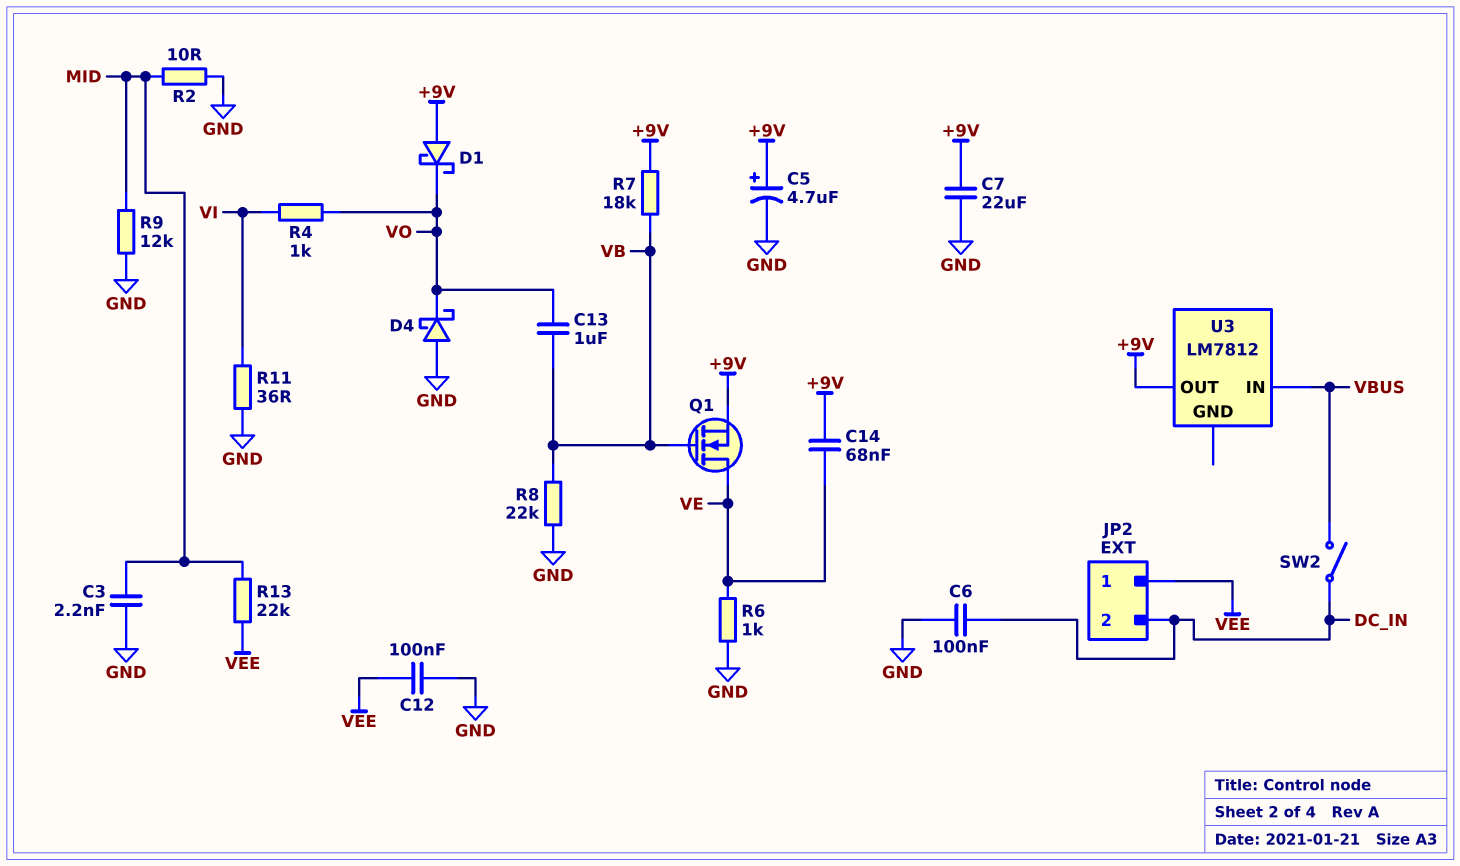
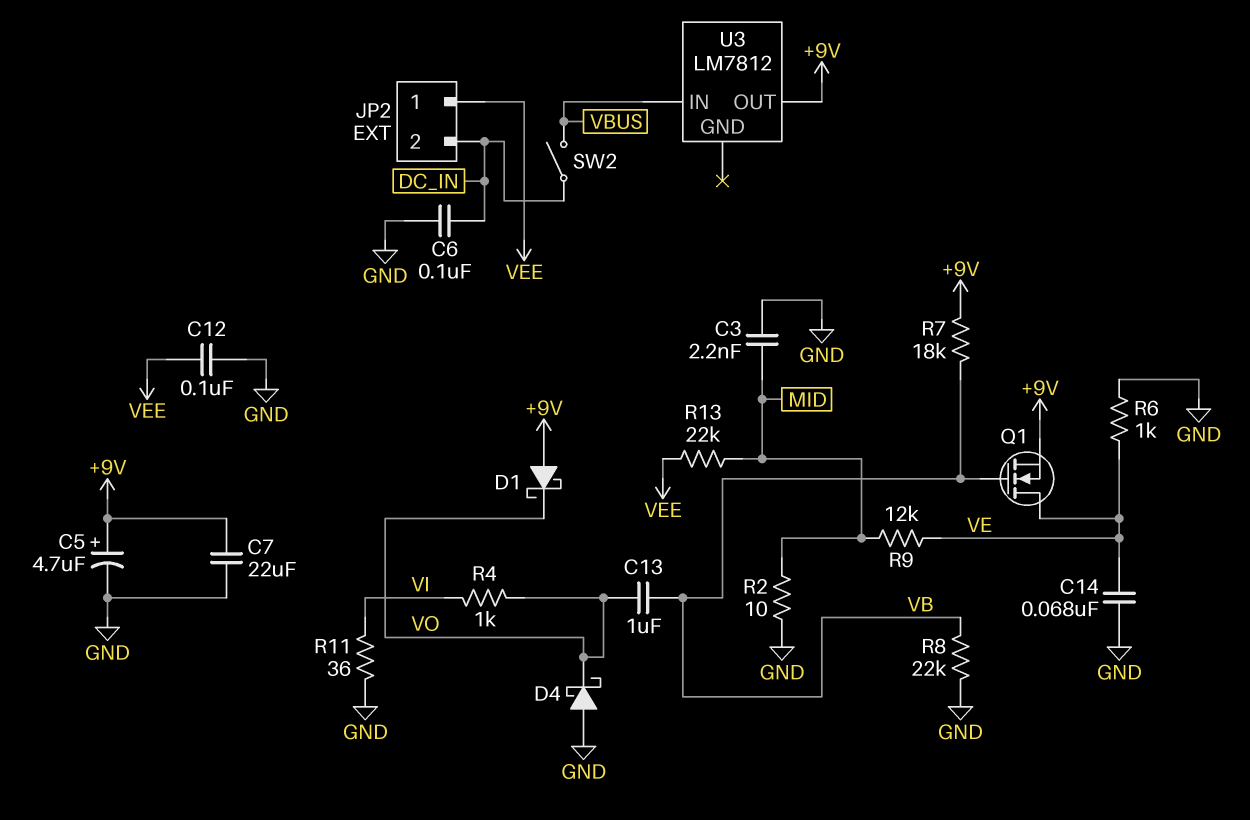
C14: 68nF (+9V, VE) -> 68nF (GND, VE)
R9: 12k (GND, MID) -> 12k (MID, VE)

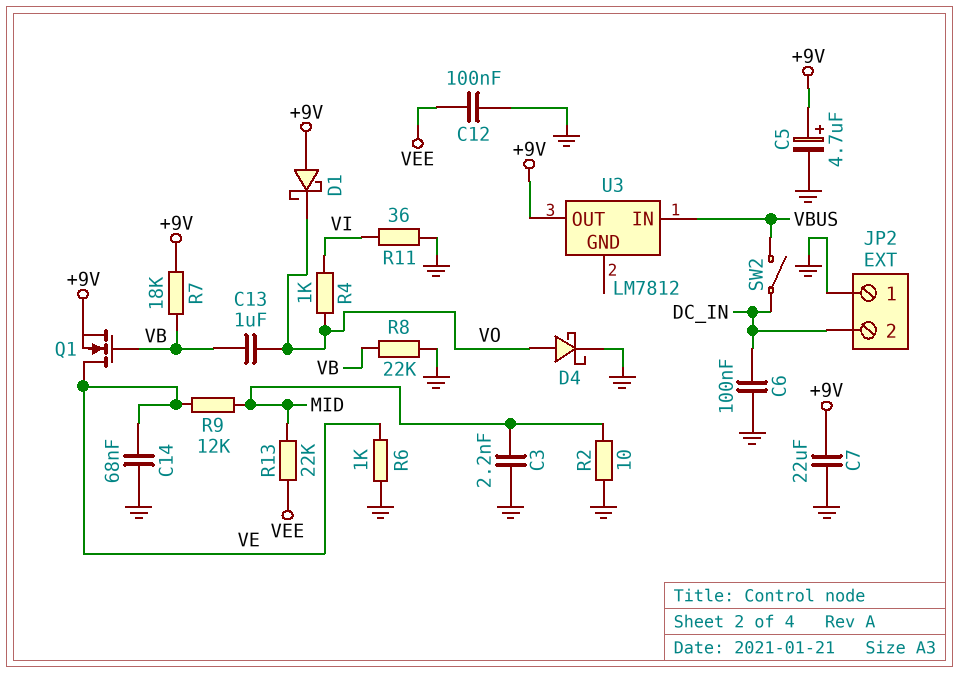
D4: schottky (A GND, K VO) -> schottky (A VO, K GND)
JP2 pin 1: VEE -> GND

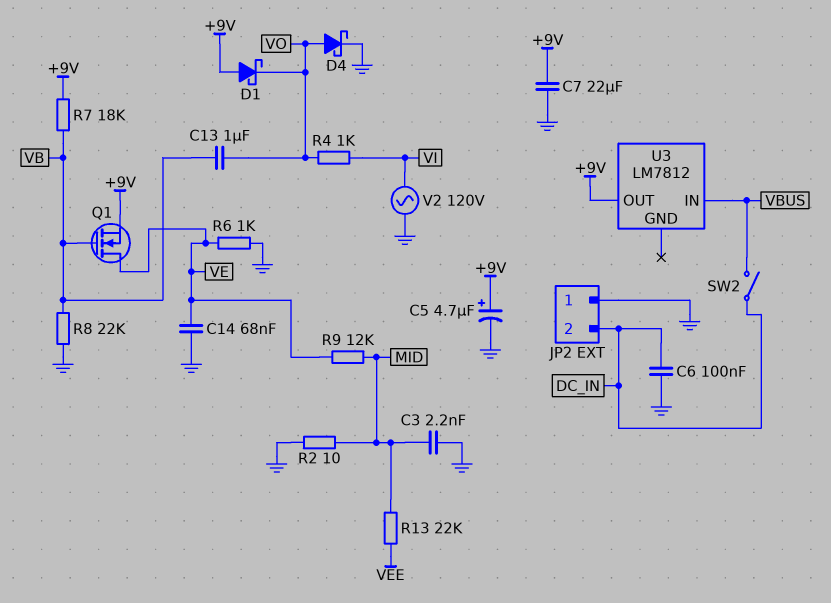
C12: 100nF (GND, VEE) -> none
R11: 36 (GND, VI) -> none
V2: none -> AC 120V (GND, VI)

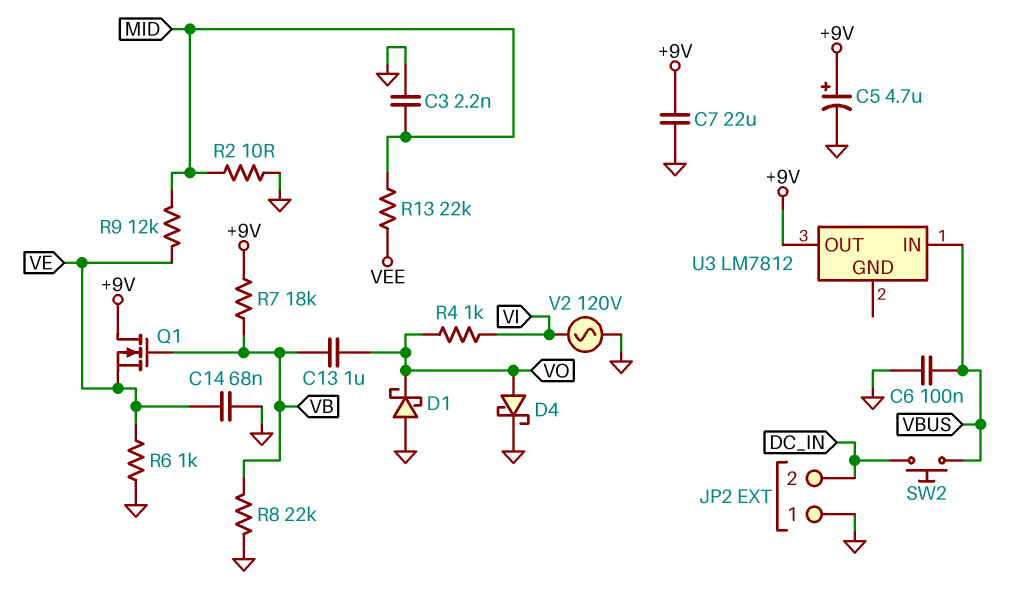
C6: 100nF (DC_IN, GND) -> 100nF (GND, VBUS)
D1: schottky (A +9V, K VO) -> schottky (A GND, K VO)
Q1: NMOS (G VB, D VE, S +9V) -> NMOS (G VB, D +9V, S VE)
SW2: switch (DC_IN, VBUS) -> button (DC_IN, VBUS)

